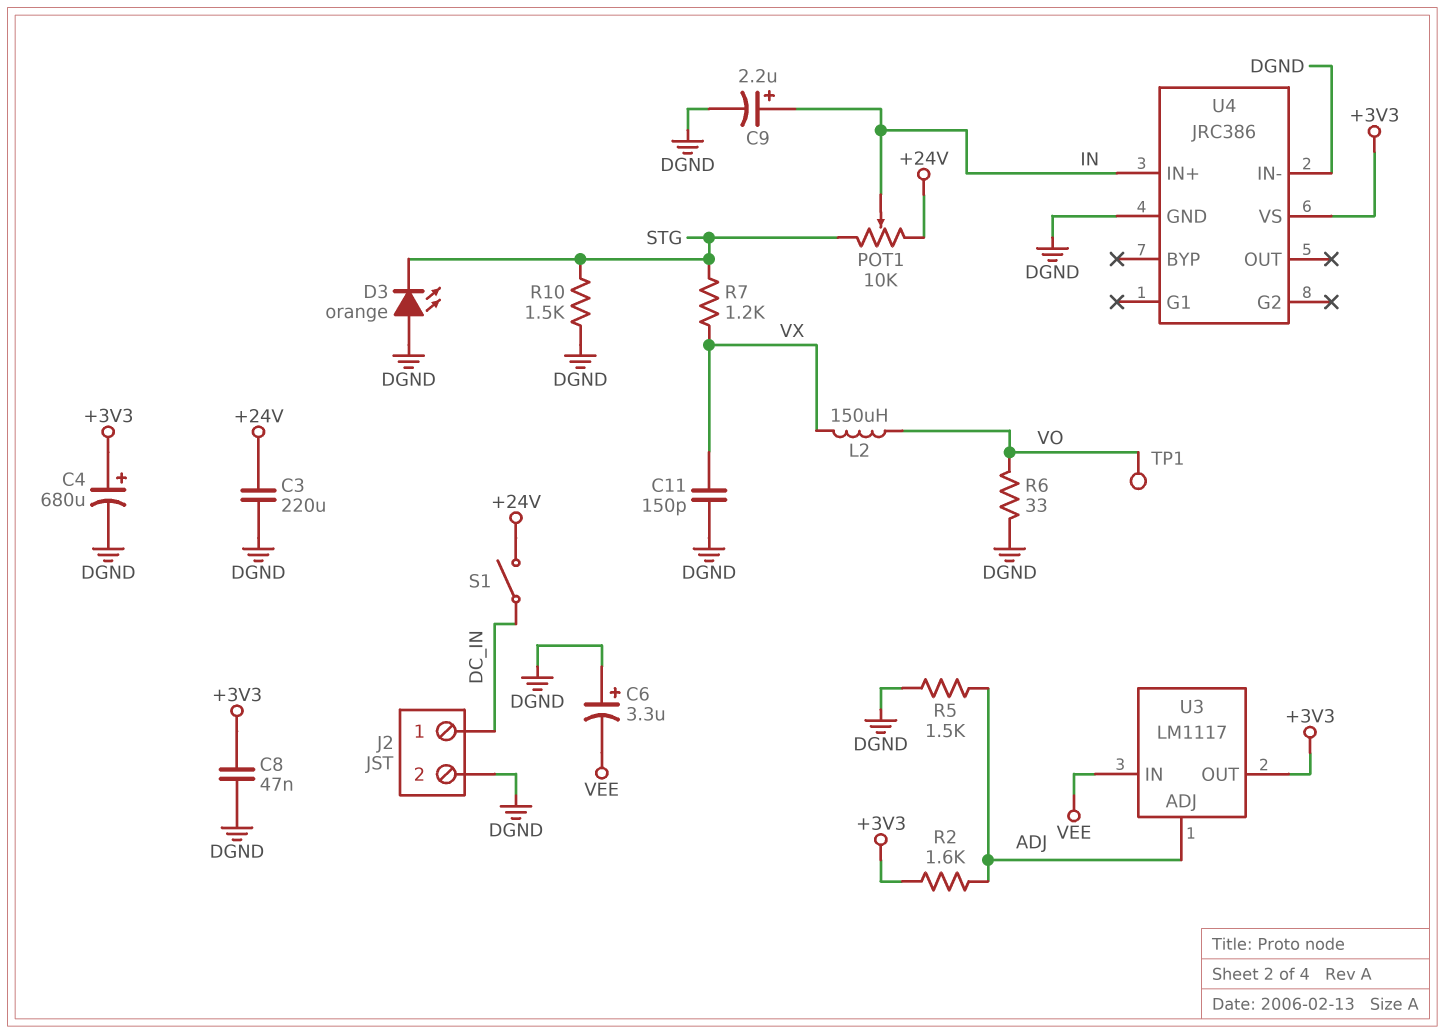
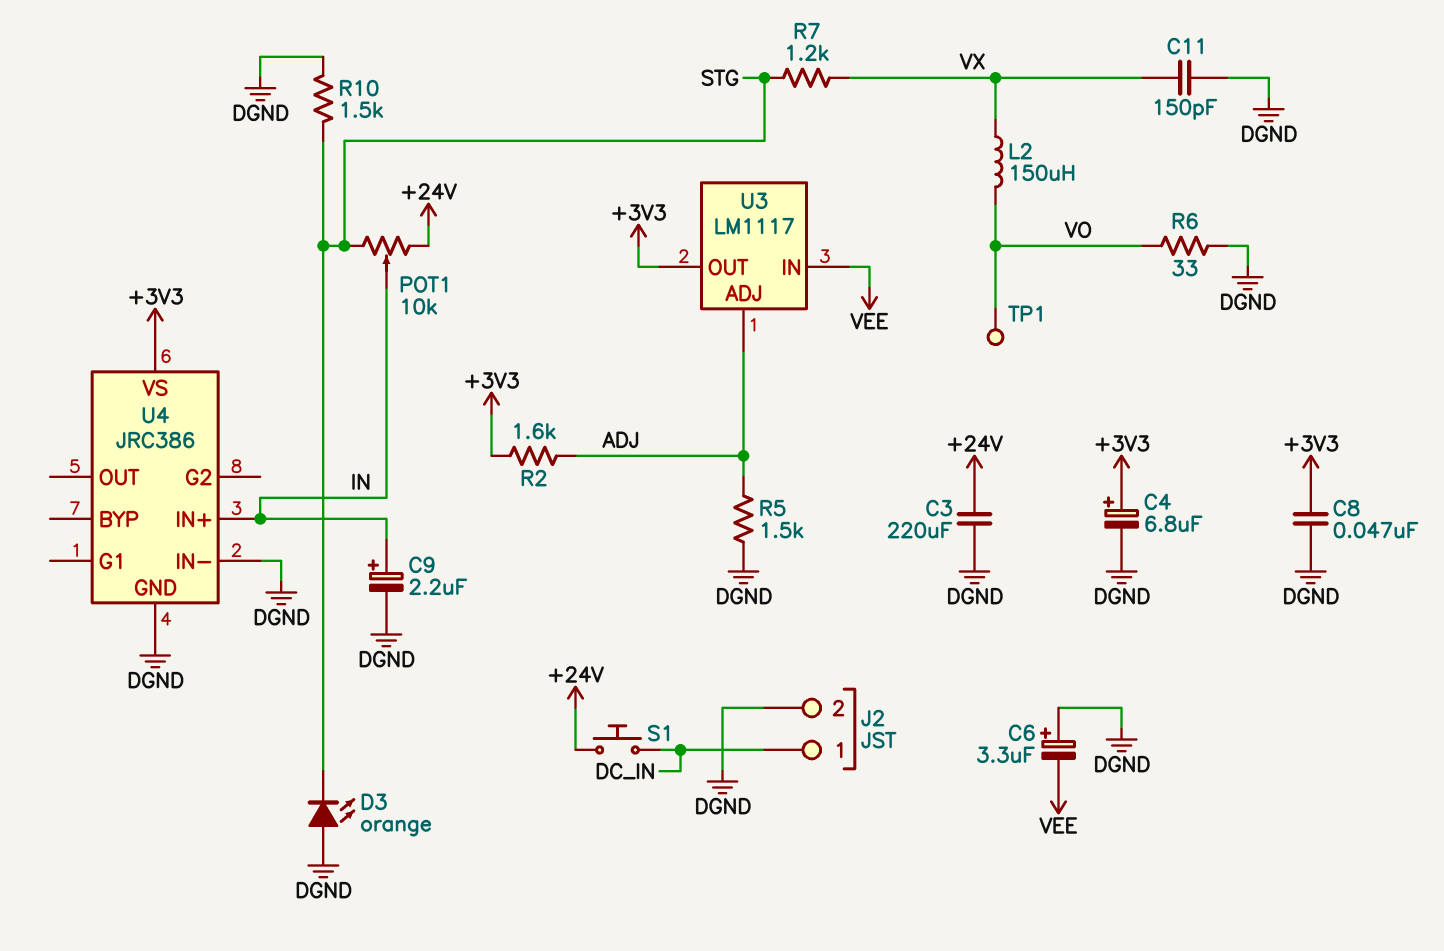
C4: 680uF (plus +3V3, minus DGND) -> 6.8uF (plus +3V3, minus DGND)
S1: switch (+24V, DC_IN) -> button (+24V, DC_IN)

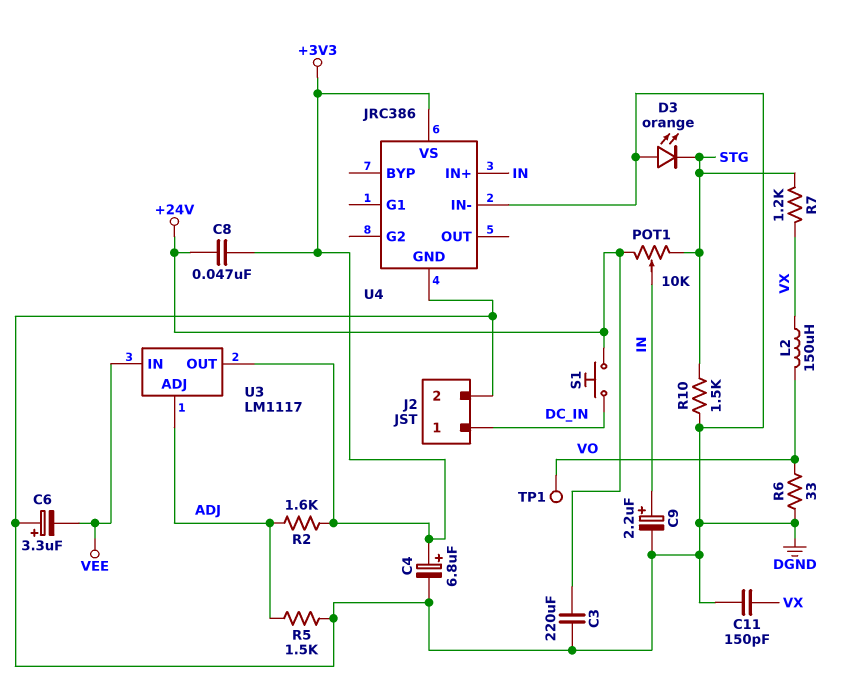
C8: 47nF (+3V3, DGND) -> 47nF (+3V3, +24V)

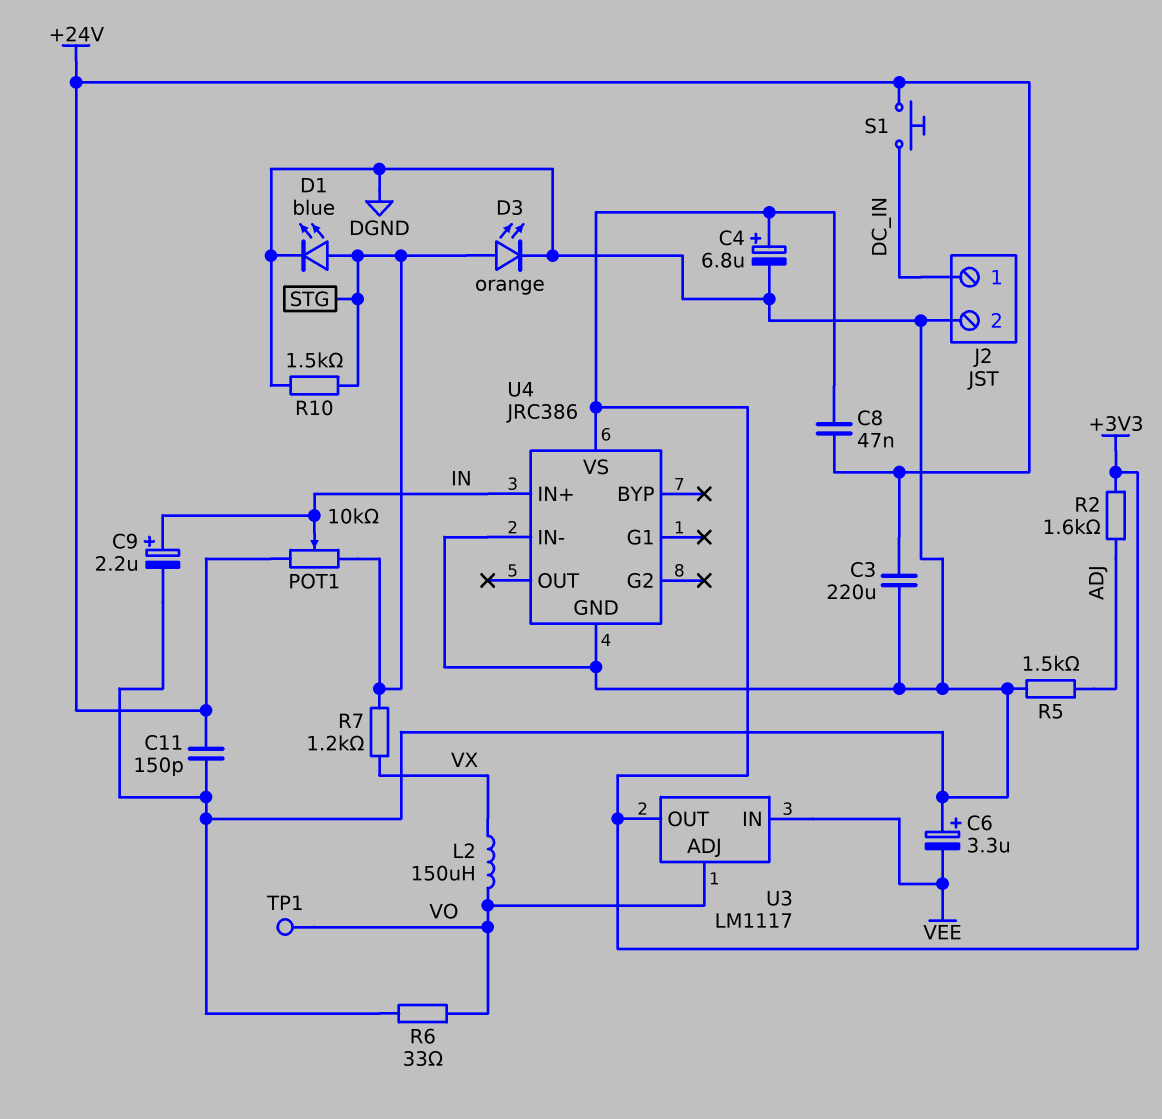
C11: 150pF (DGND, VX) -> 150pF (+24V, DGND)
D1: none -> LED blue (A STG, K DGND)
D3: LED orange (A DGND, K STG) -> LED orange (A STG, K DGND)
U3 pin ADJ: ADJ -> VO

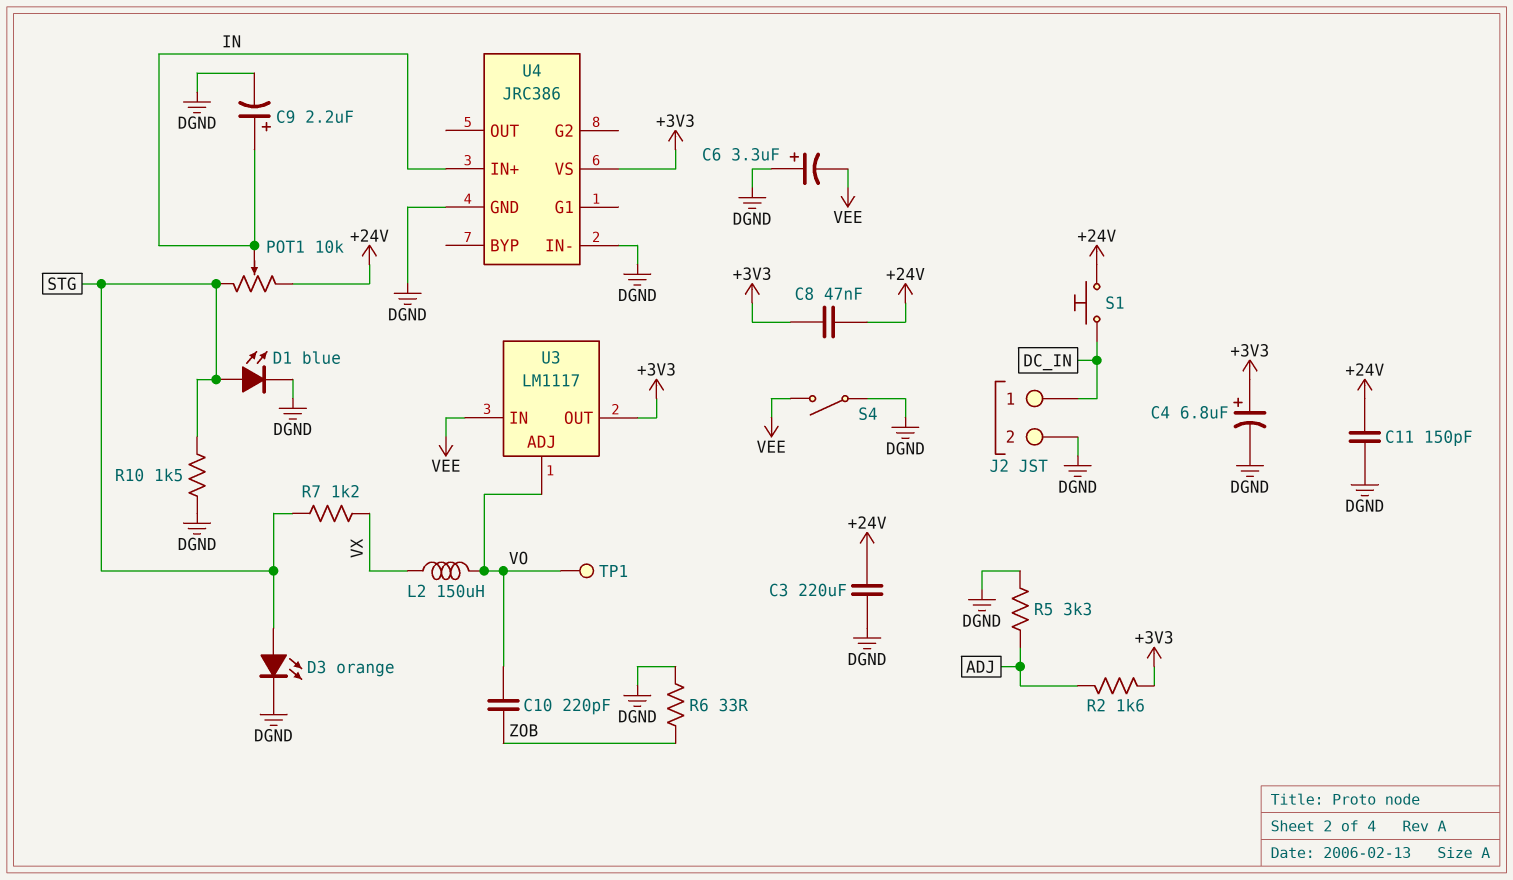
C10: none -> 220pF (VO, ZOB)
R5: 1.5k (ADJ, DGND) -> 3.3k (ADJ, DGND)
R6: 33 (DGND, VO) -> 33 (DGND, ZOB)
S4: none -> switch (DGND, VEE)

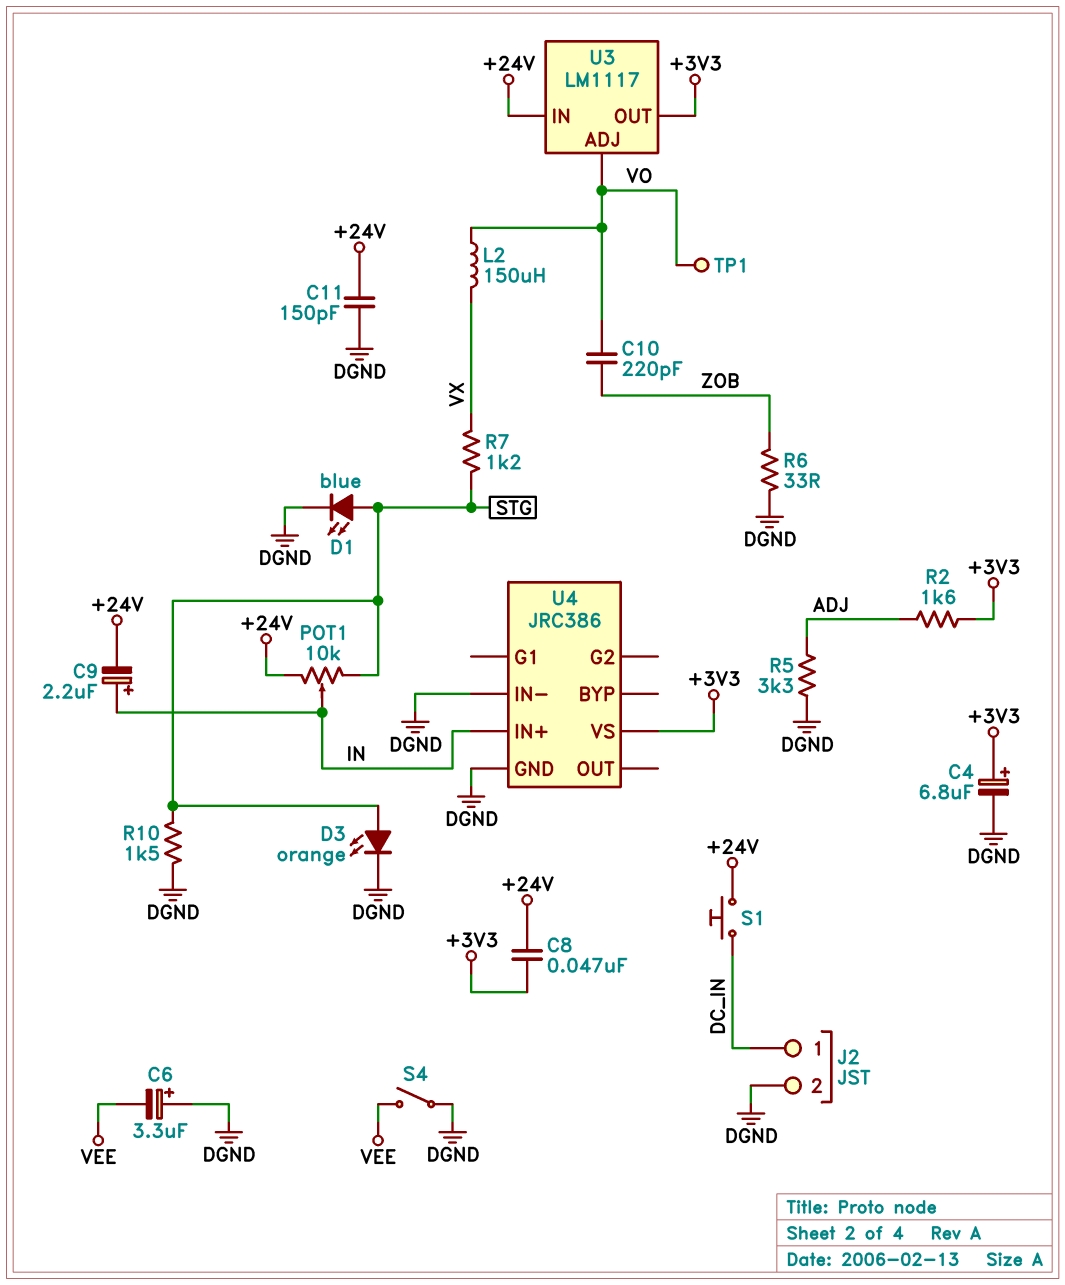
C3: 220uF (+24V, DGND) -> none
C9: 2.2uF (plus IN, minus DGND) -> 2.2uF (plus IN, minus +24V)
U3 pin IN: VEE -> +24V

